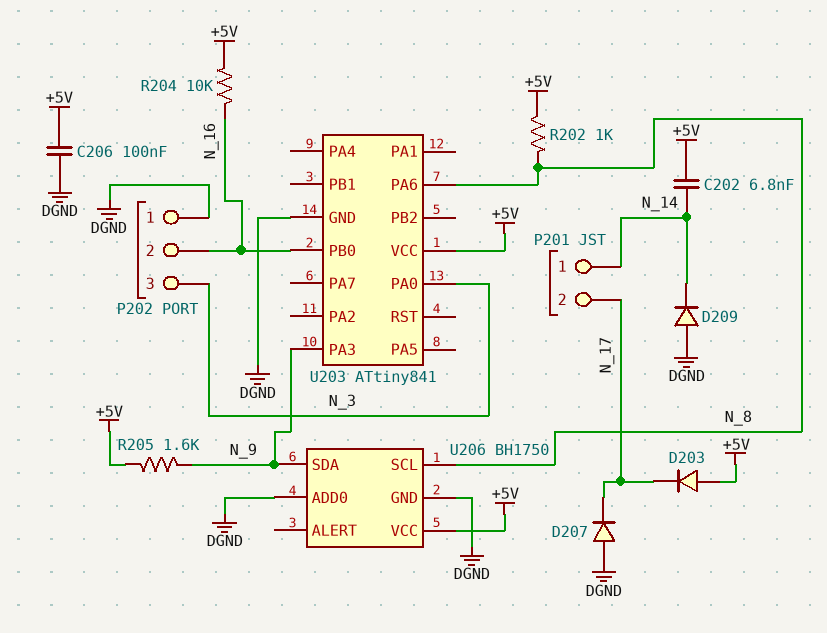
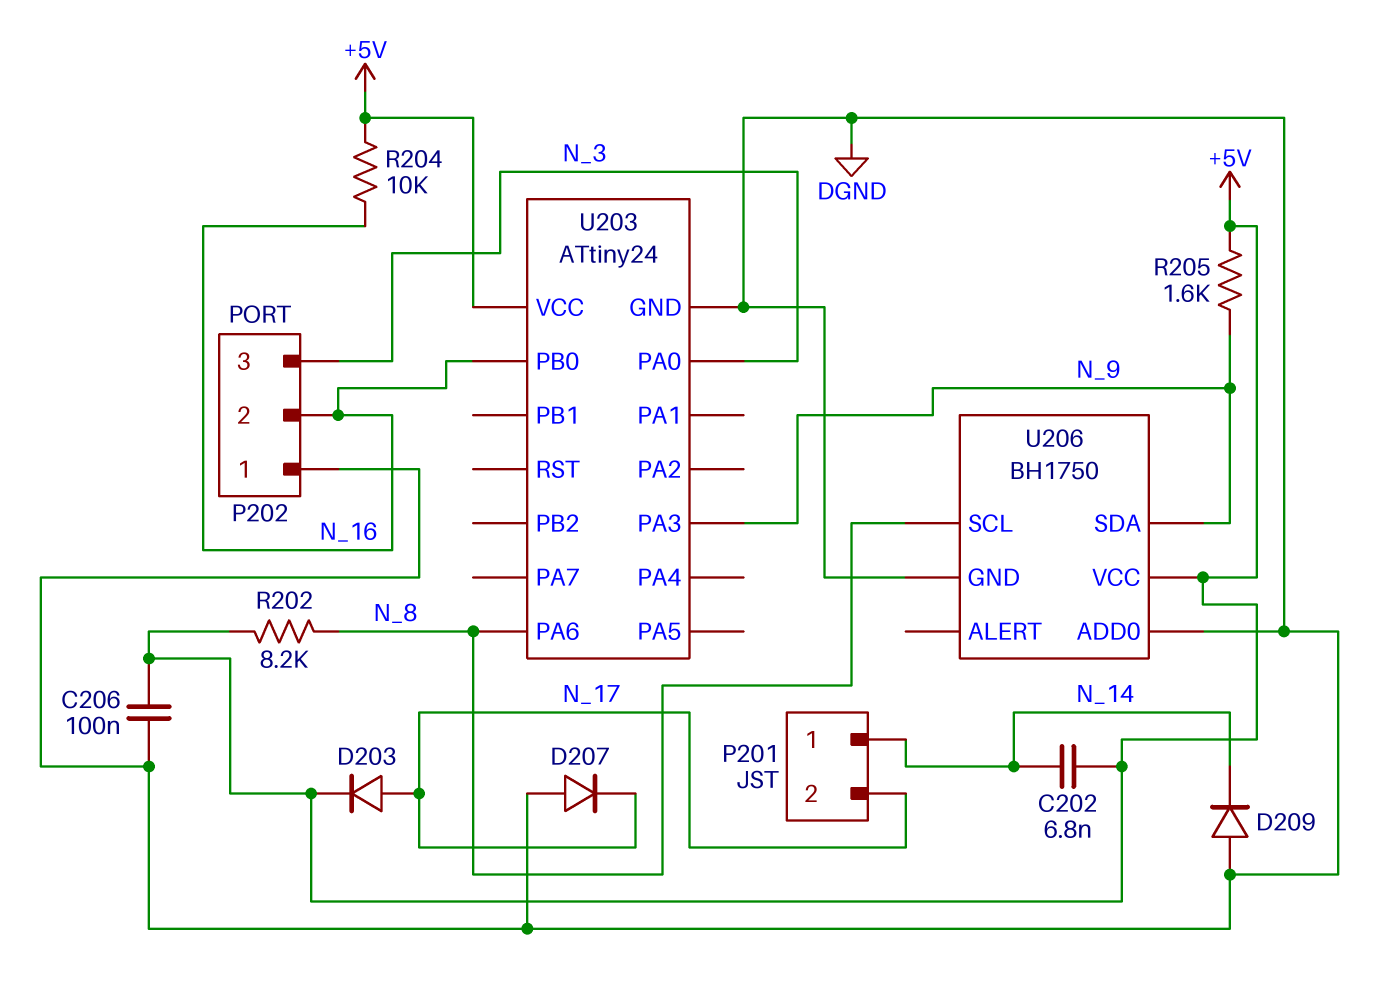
D203: diode (A +5V, K N_17) -> diode (A N_17, K +5V)
R202: 1k (+5V, N_8) -> 8.2k (+5V, N_8)
U203: ATtiny841 -> ATtiny24

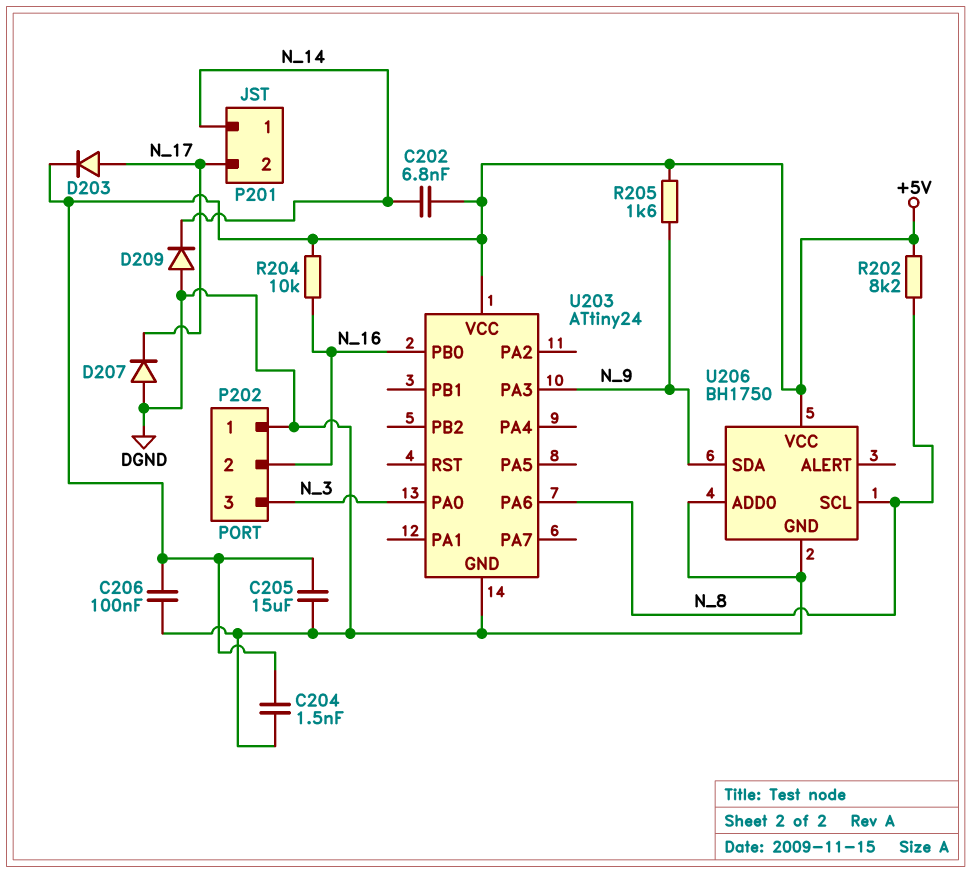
C204: none -> 1.5nF (+5V, DGND)
C205: none -> 15uF (+5V, DGND)

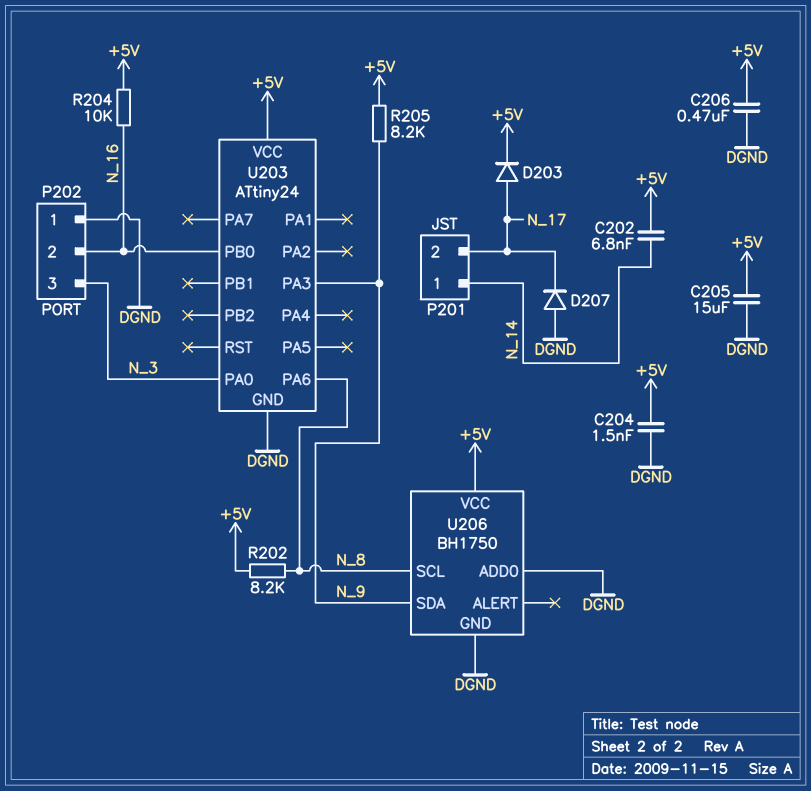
C206: 100nF (+5V, DGND) -> 470nF (+5V, DGND)
D209: diode (A DGND, K N_14) -> none
R205: 1.6k (+5V, N_9) -> 8.2k (+5V, N_9)

